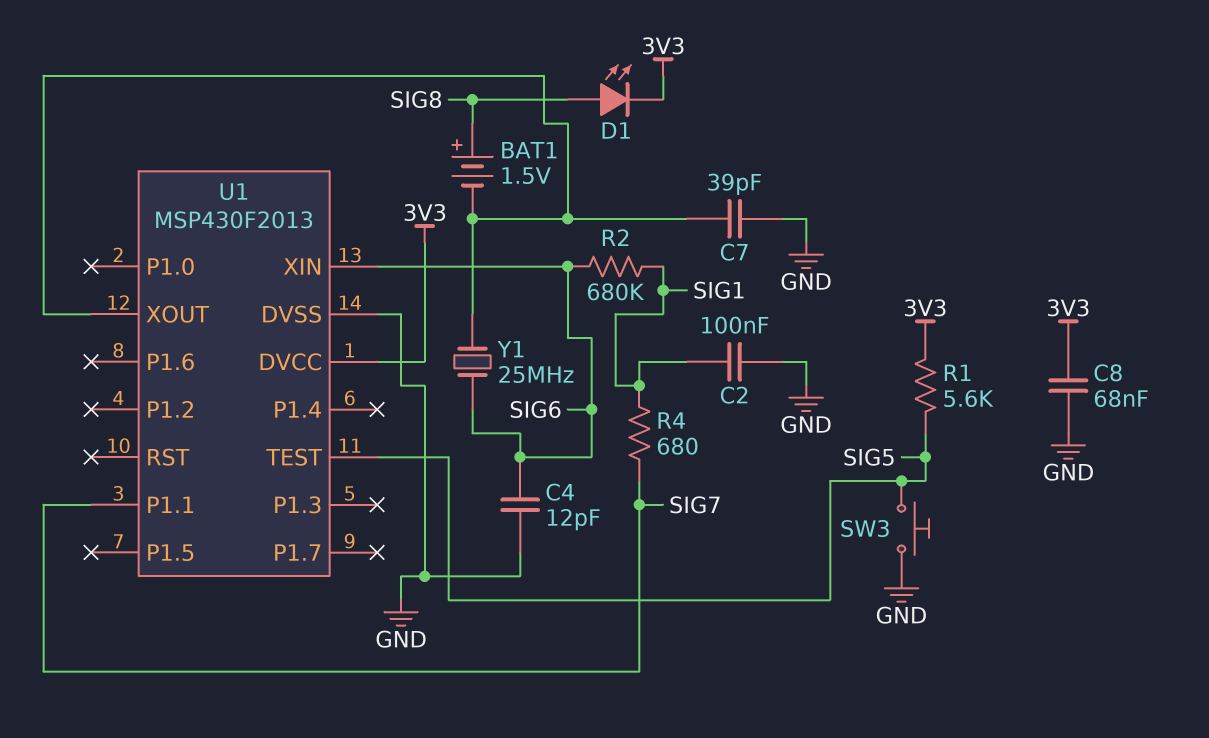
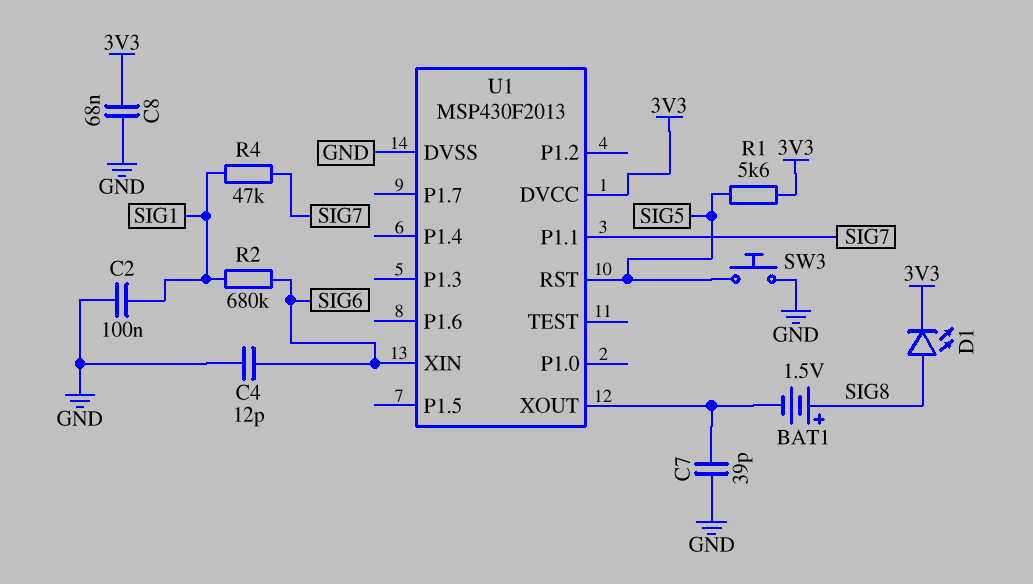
R4: 680 (SIG1, SIG7) -> 47k (SIG1, SIG7)
U1 pin RST: none -> SIG5
U1 pin TEST: SIG5 -> none
Y1: 25MHz (SIG6, U1/XOUT) -> none

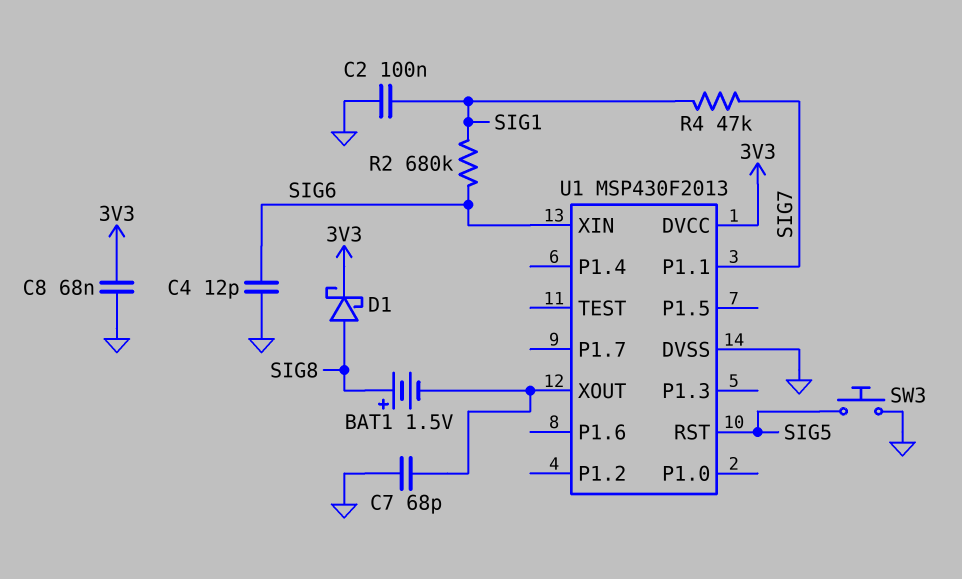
C7: 39pF (GND, U1/XOUT) -> 68pF (GND, U1/XOUT)
D1: LED (A SIG8, K 3V3) -> schottky (A SIG8, K 3V3)
R1: 5.6k (3V3, SIG5) -> none

